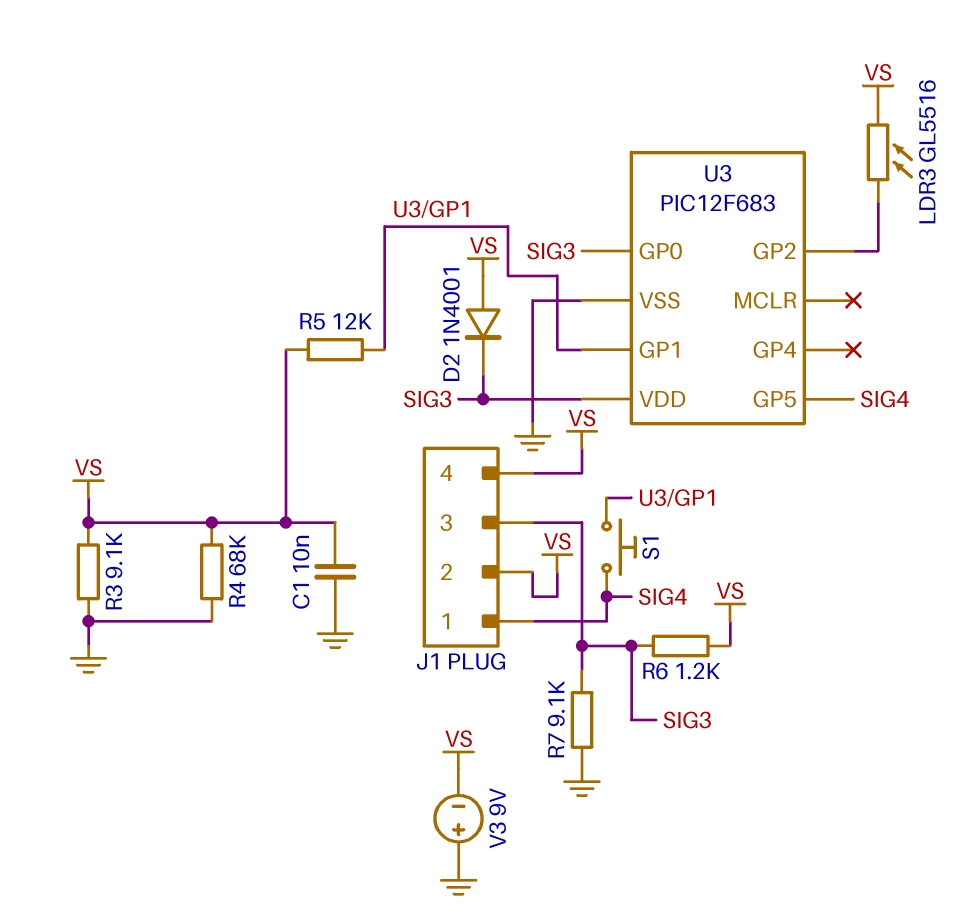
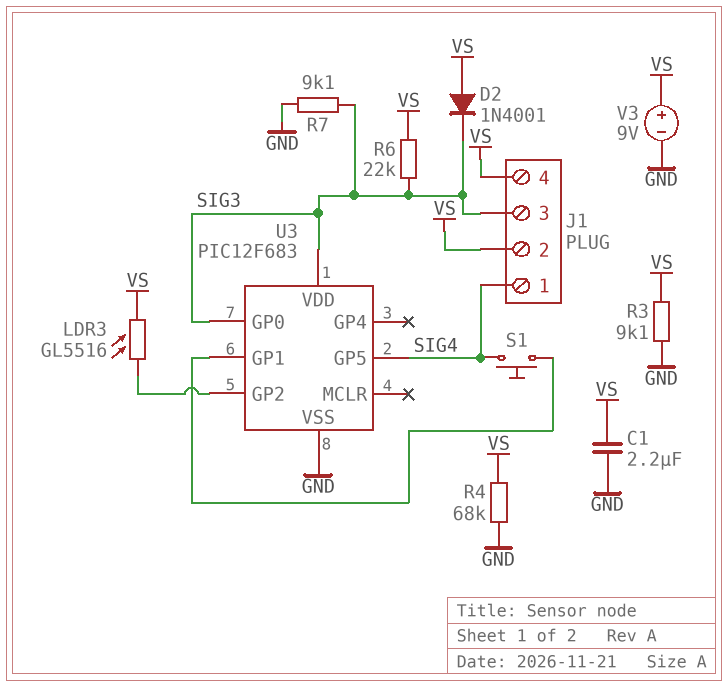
C1: 10nF (GND, VS) -> 2.2uF (GND, VS)
R5: 12k (U3/GP1, VS) -> none
R6: 1.2k (SIG3, VS) -> 22k (SIG3, VS)
V3: 9V (plus GND, minus VS) -> 9V (plus VS, minus GND)

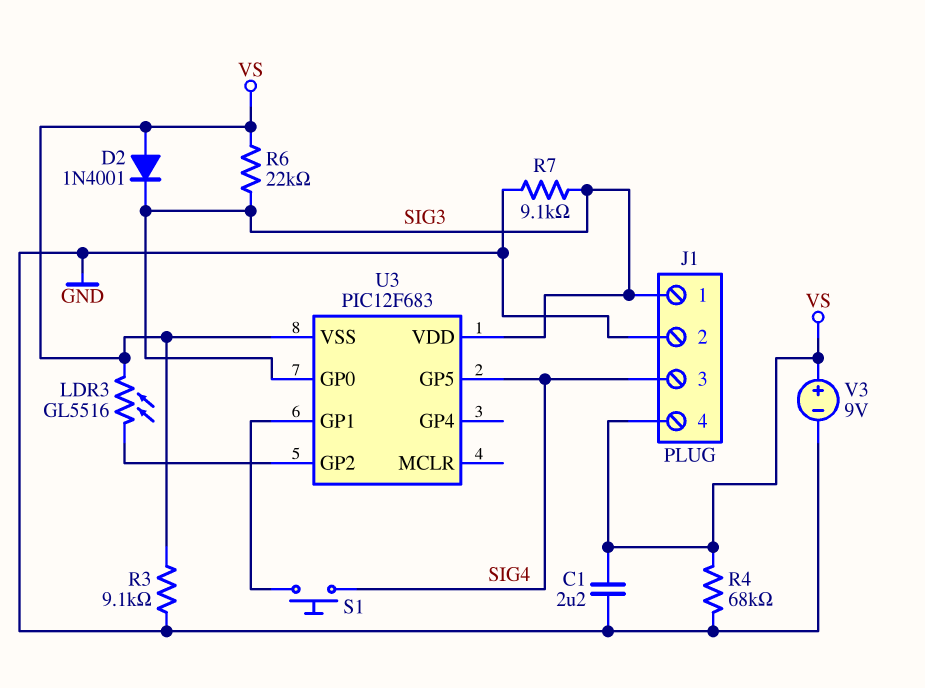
J1 pin 1: SIG4 -> SIG3
J1 pin 2: VS -> GND
J1 pin 3: SIG3 -> SIG4
U3 pin VSS: GND -> VS

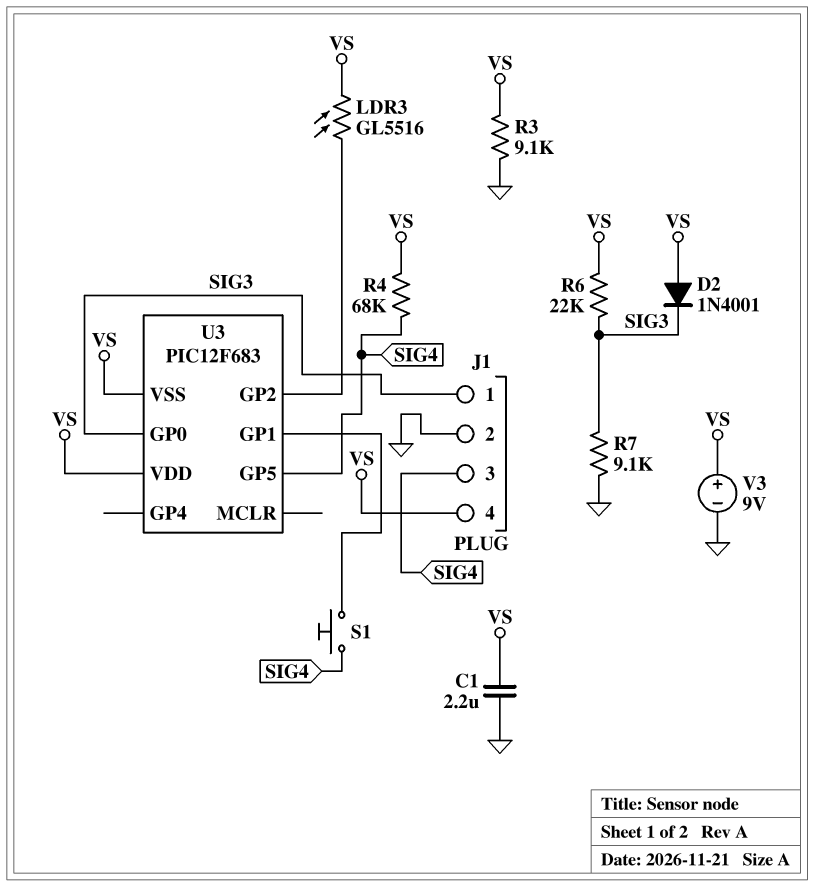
R4: 68k (GND, VS) -> 68k (SIG4, VS)
U3 pin VDD: SIG3 -> VS

